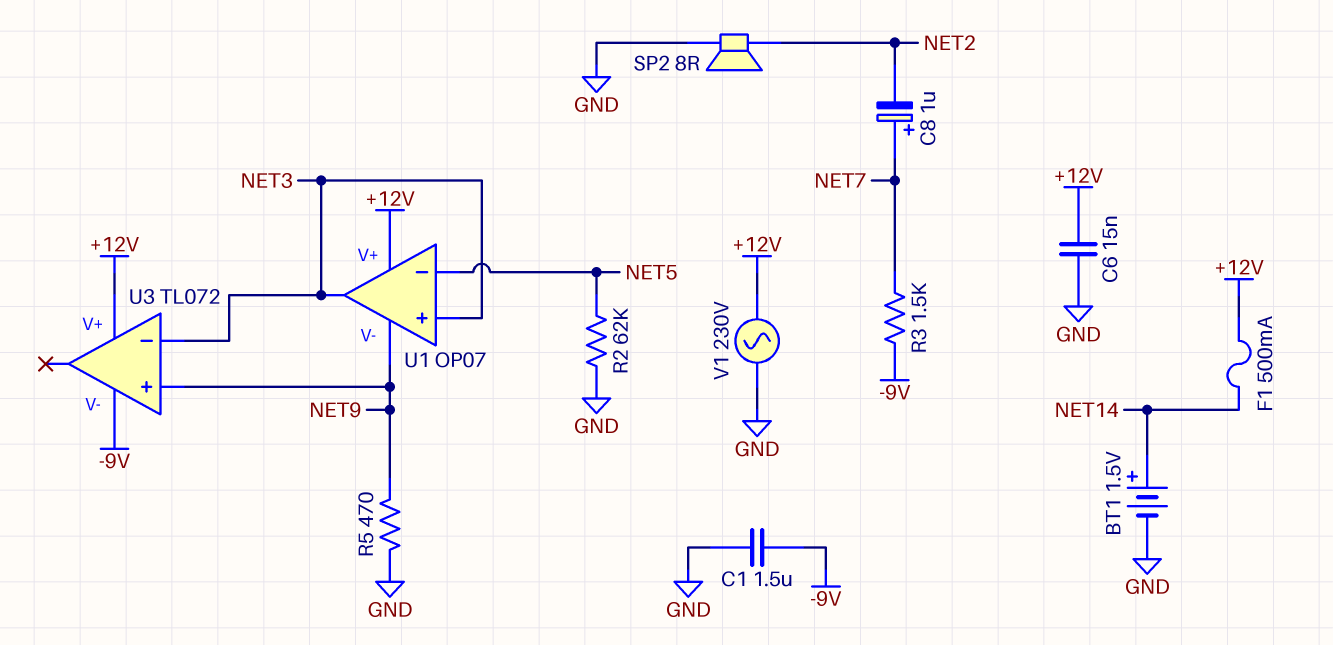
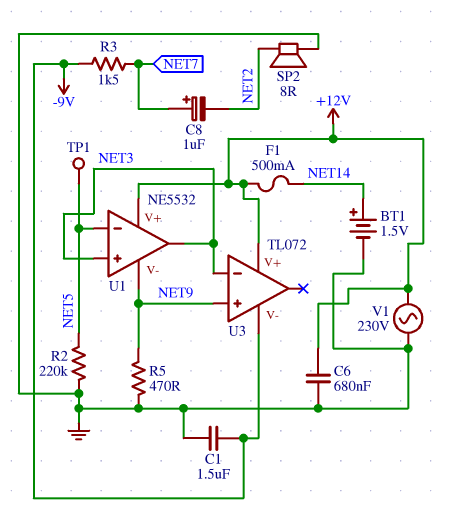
C6: 15nF (+12V, GND) -> 680nF (+12V, GND)
R2: 62k (GND, NET5) -> 220k (GND, NET5)
TP1: none -> test point (NET5)
U1: OP07 -> NE5532

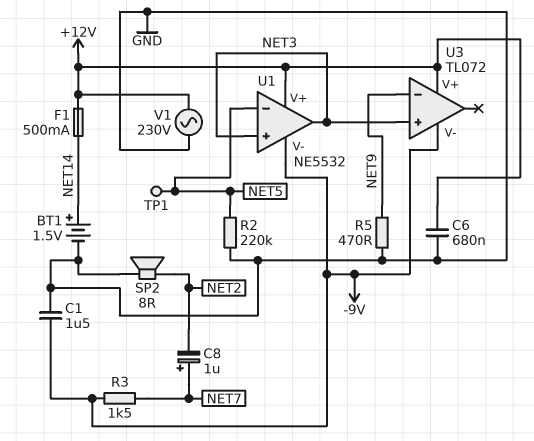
U1 pin V-: NET9 -> -9V
U3 pin in+: NET9 -> NET3
U3 pin in-: NET3 -> NET9

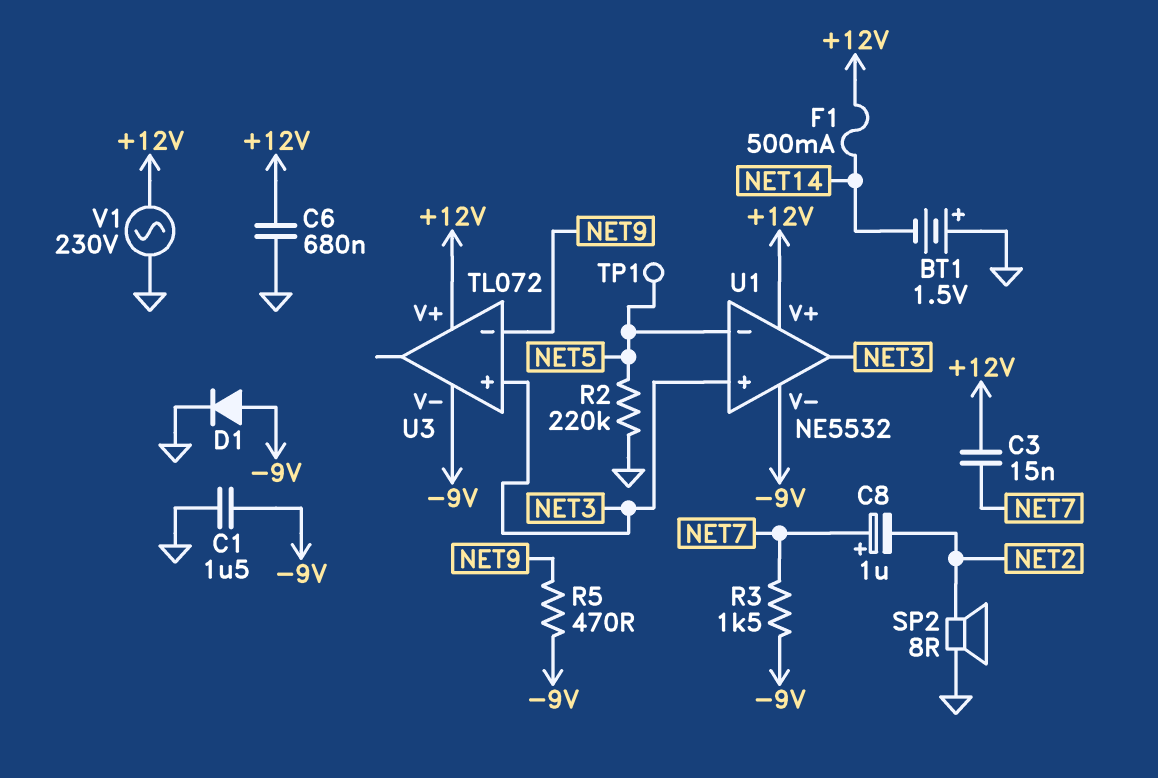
BT1: 1.5V (plus NET14, minus GND) -> 1.5V (plus GND, minus NET14)
C3: none -> 15nF (+12V, NET7)
D1: none -> diode (A -9V, K GND)
R5: 470 (GND, NET9) -> 470 (-9V, NET9)

